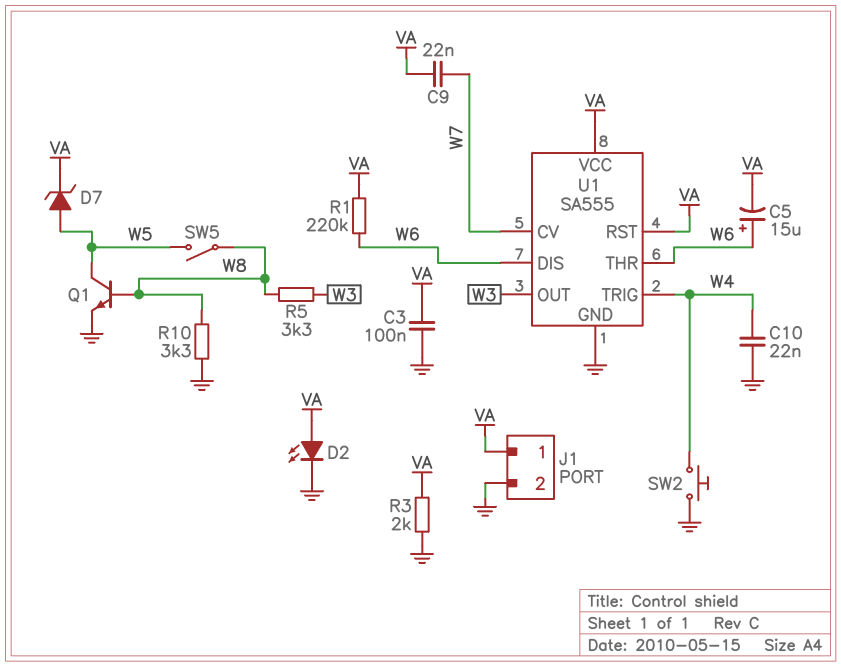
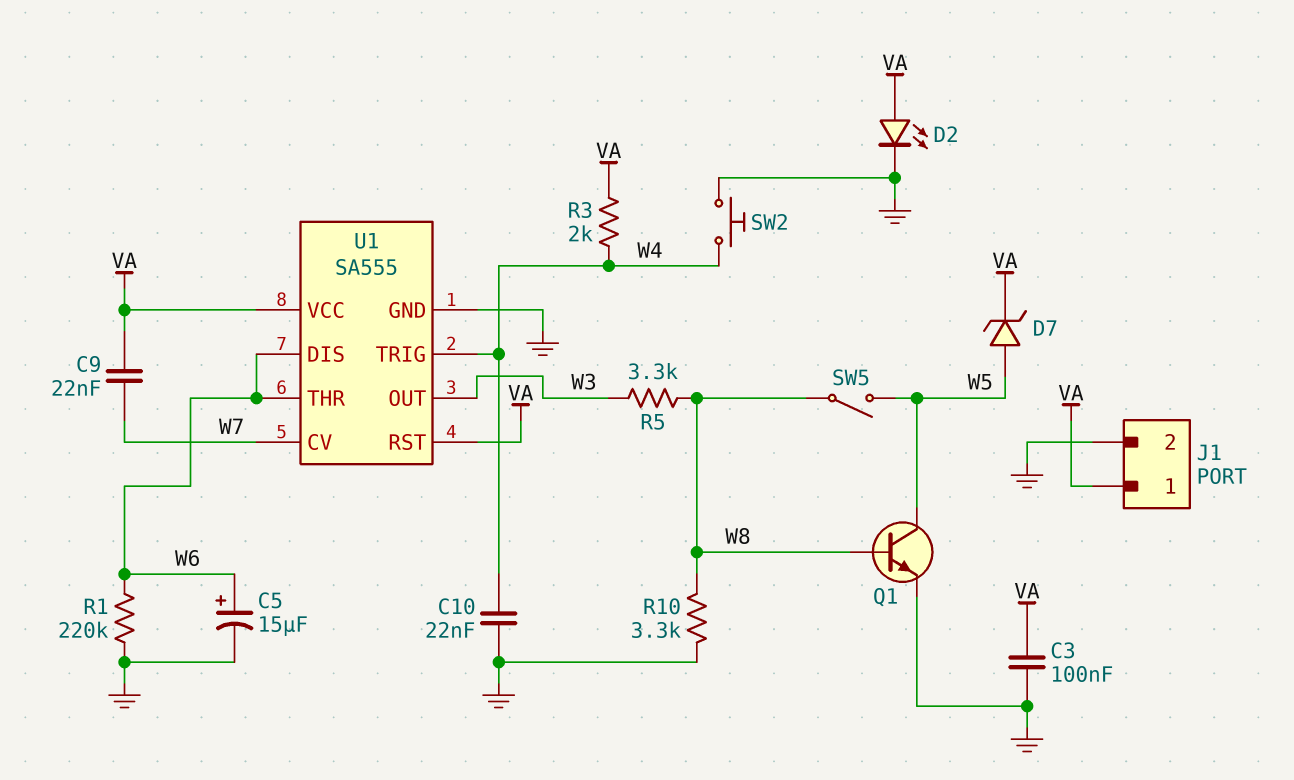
C5: 15uF (plus W6, minus VA) -> 15uF (plus W6, minus GND)
R1: 220k (VA, W6) -> 220k (GND, W6)
R3: 2k (GND, VA) -> 2k (VA, W4)

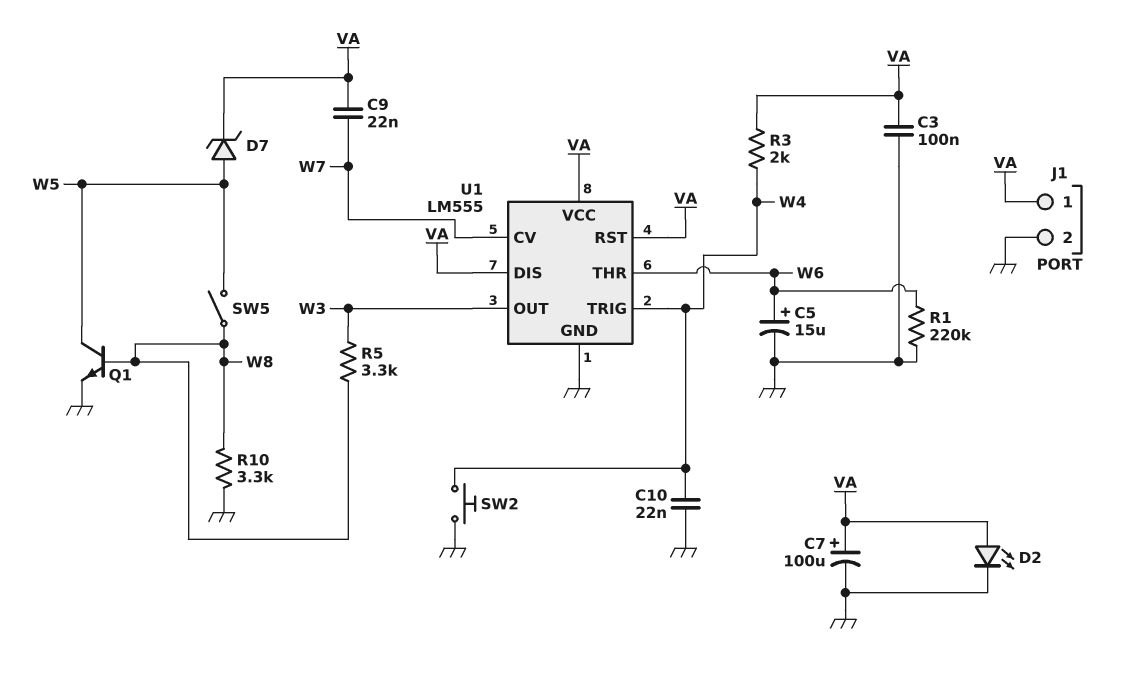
C7: none -> 100uF (plus VA, minus GND)
U1: SA555 -> LM555
U1 pin DIS: W6 -> VA

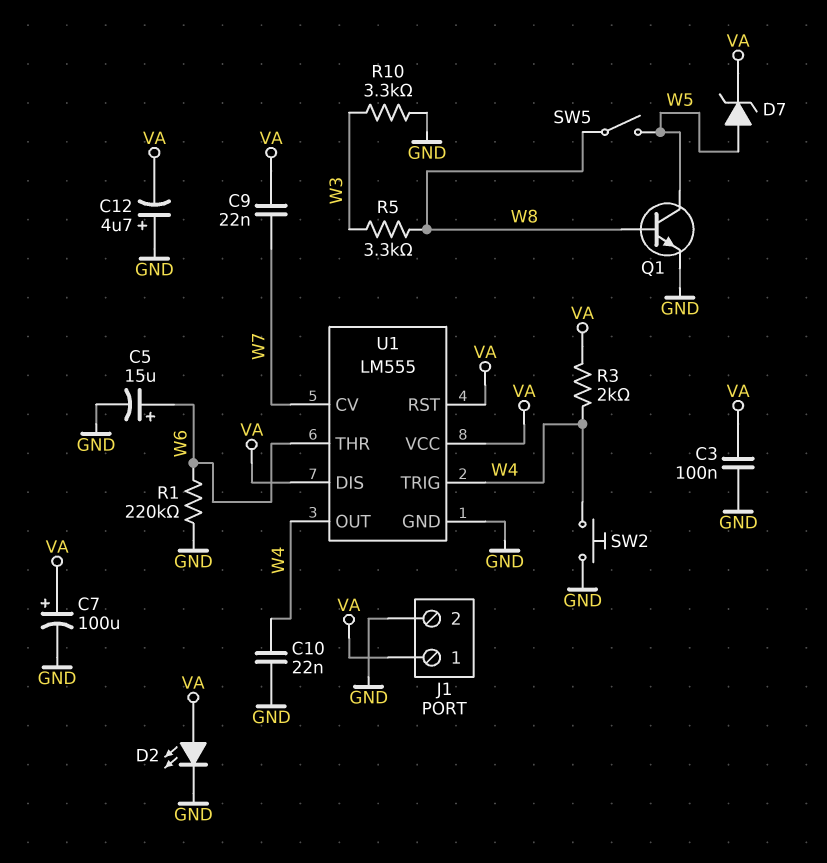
C12: none -> 4.7uF (plus GND, minus VA)
R10: 3.3k (GND, W8) -> 3.3k (GND, W3)
U1 pin OUT: W3 -> W4

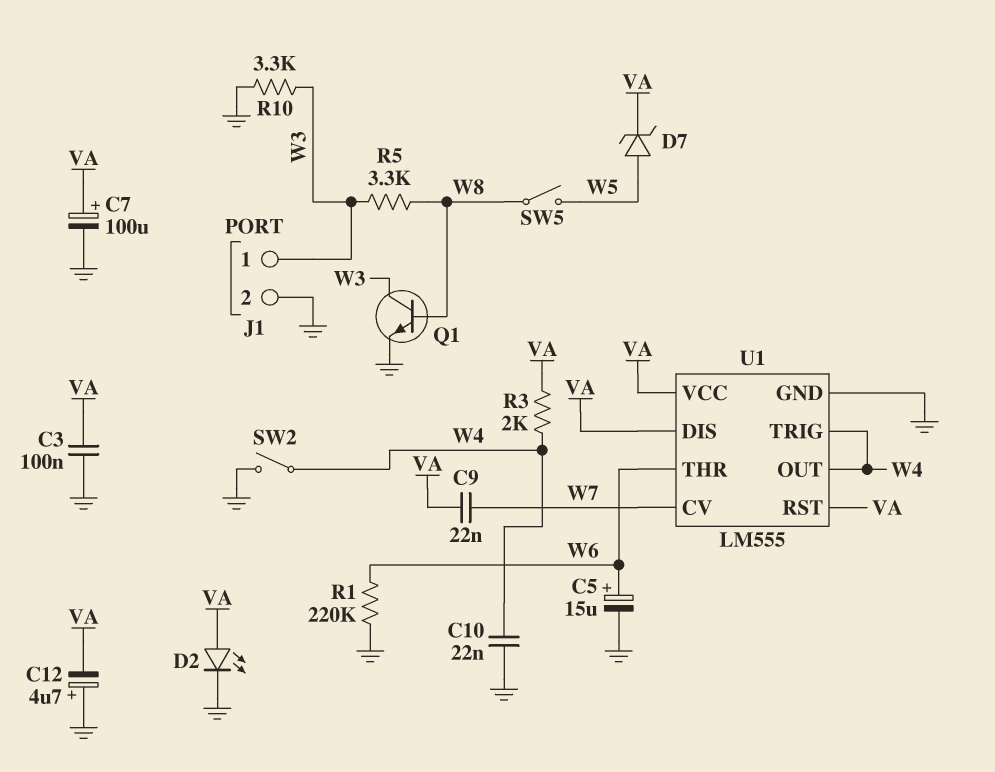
J1 pin 1: VA -> W3
Q1: NPN (B W8, C W5, E GND) -> NPN (B W8, C W3, E GND)
SW2: button (GND, W4) -> switch (GND, W4)

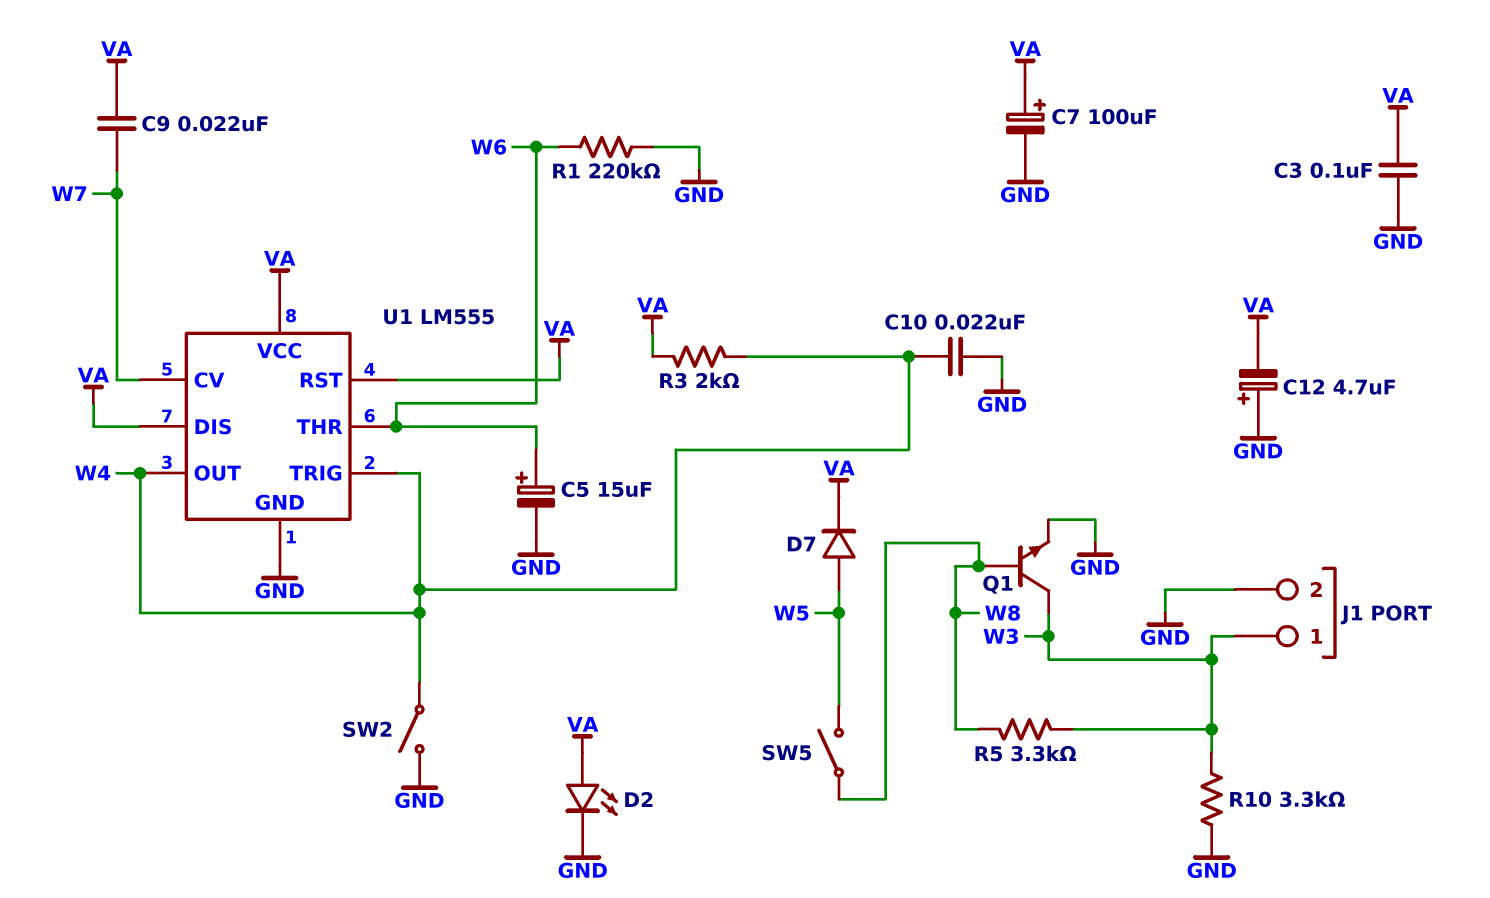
D7: zener (A W5, K VA) -> diode (A W5, K VA)

